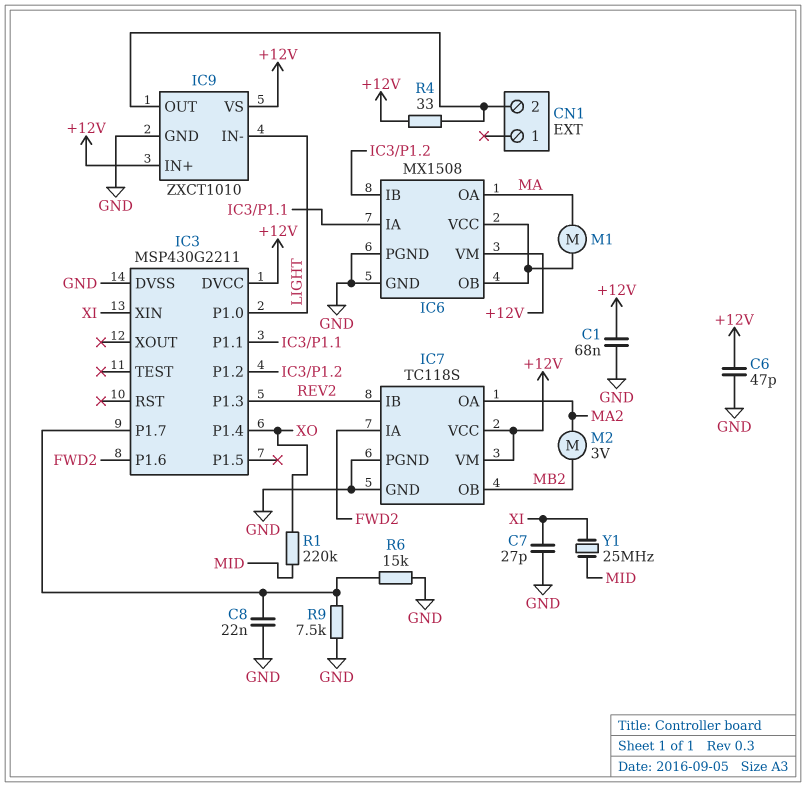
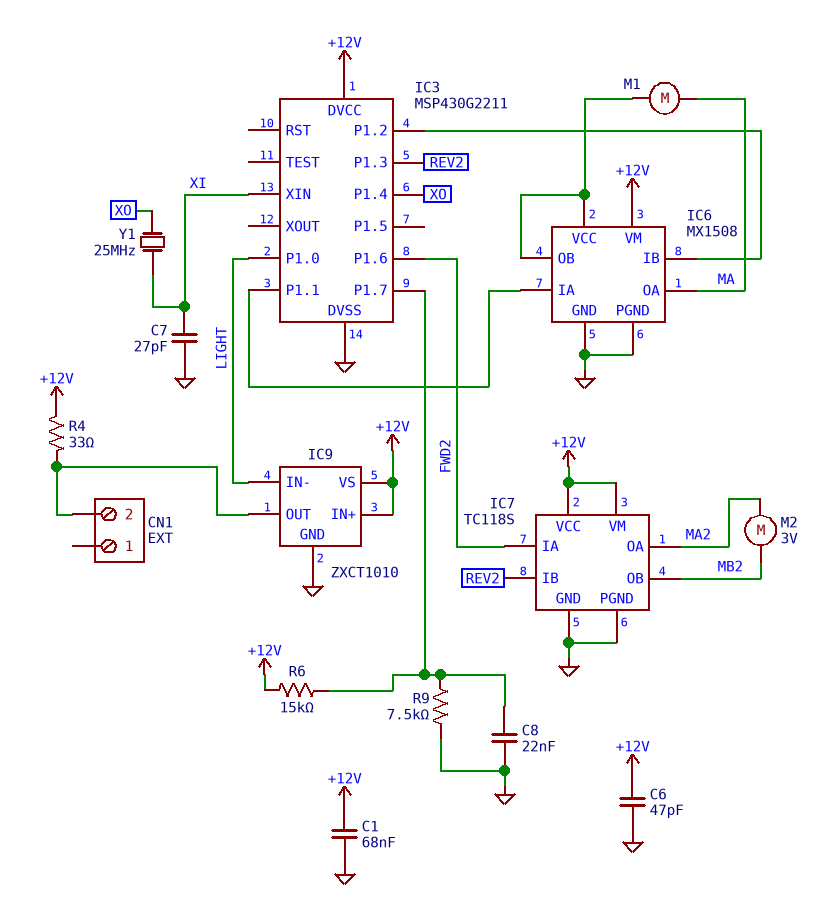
R1: 220k (MID, XO) -> none
R6: 15k (GND, IC3/P1.7) -> 15k (+12V, IC3/P1.7)
Y1: 25MHz (MID, XI) -> 25MHz (XI, XO)

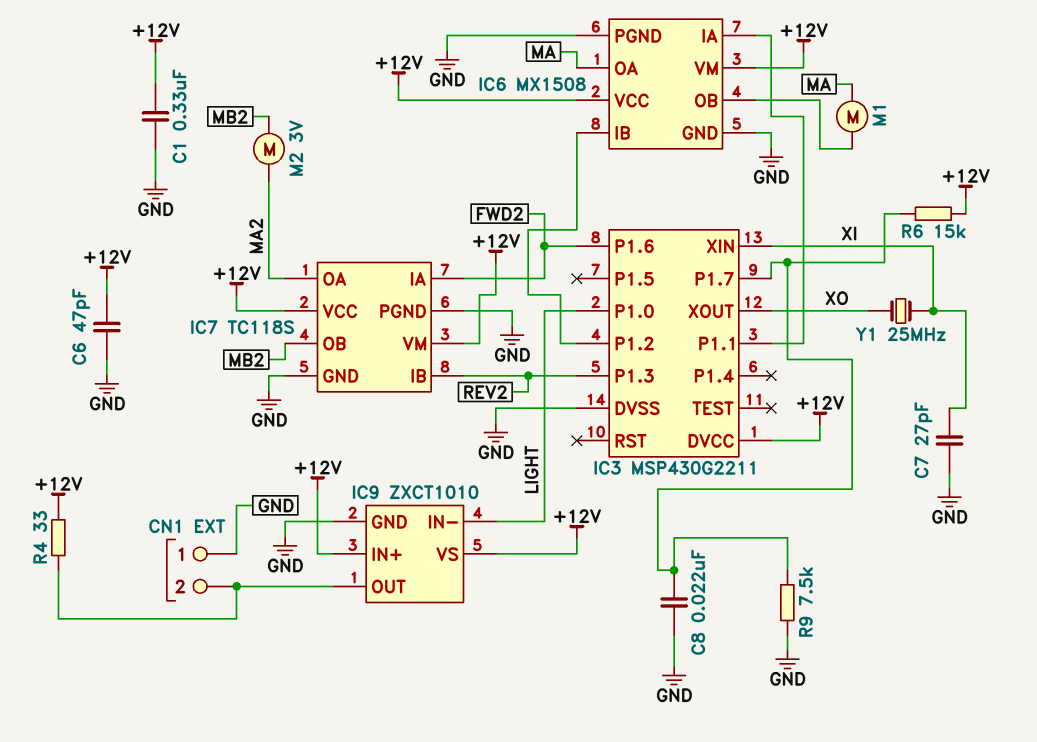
C1: 68nF (+12V, GND) -> 330nF (+12V, GND)
CN1 pin 1: none -> GND
IC3 pin P1.4: XO -> none
IC3 pin XOUT: none -> XO
IC6 pin VCC: IC6/OB -> +12V

